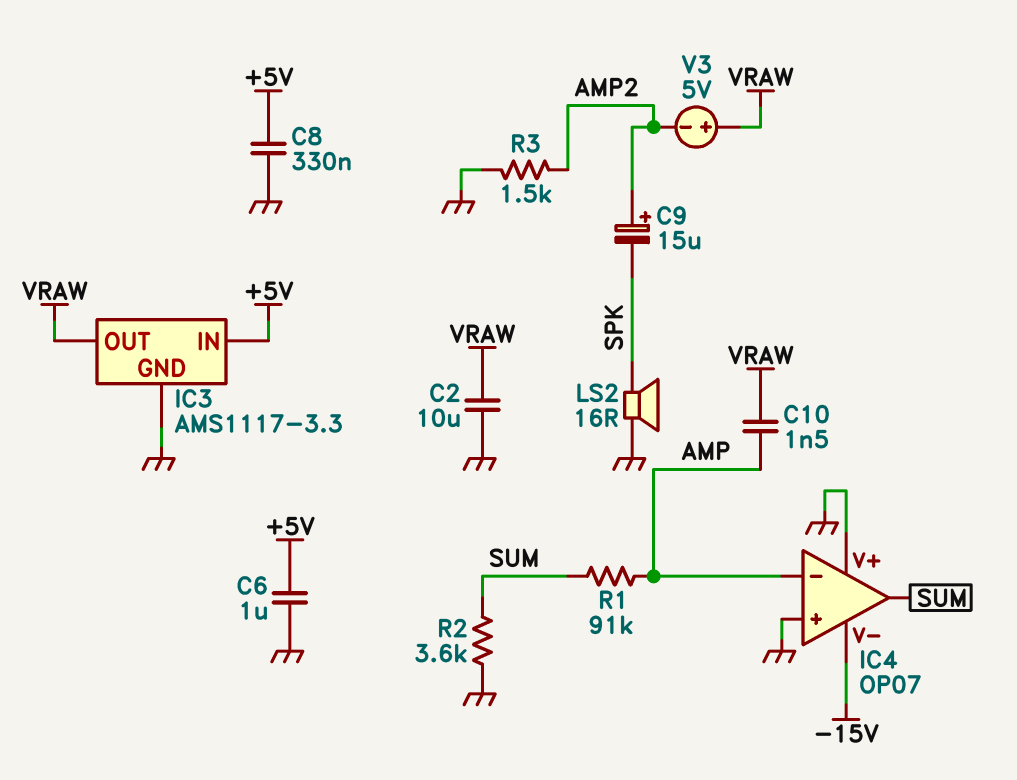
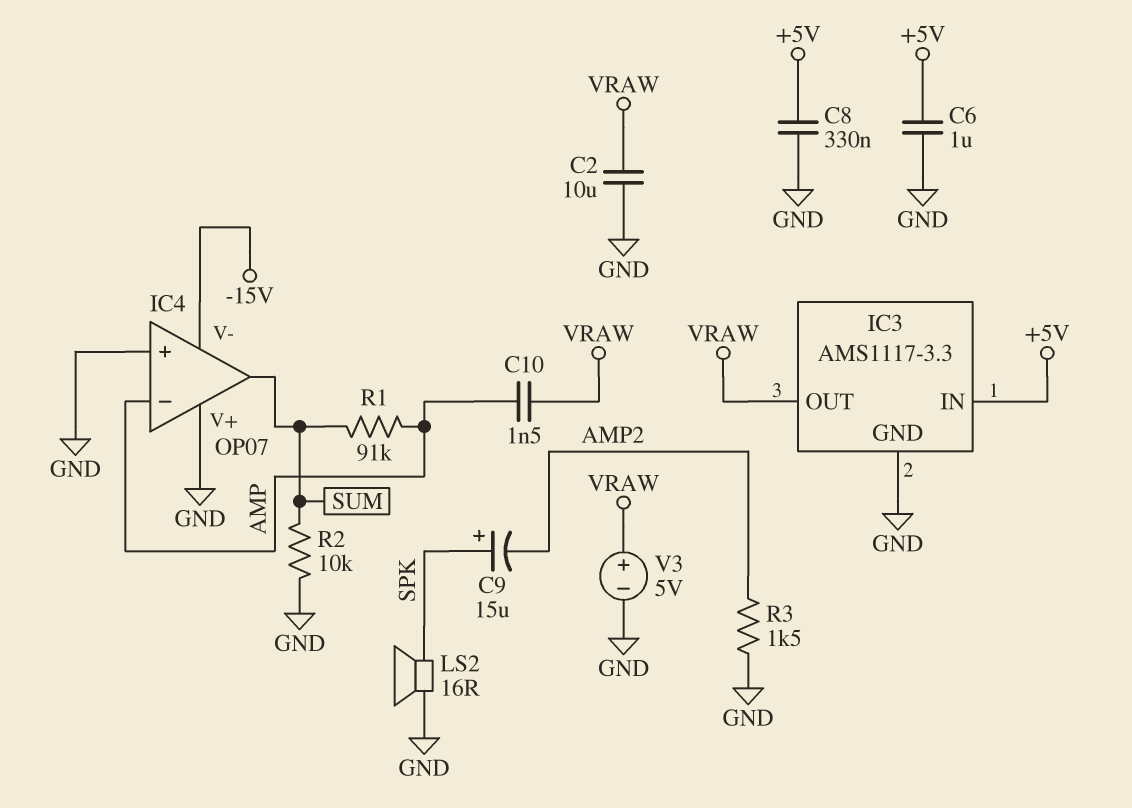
C9: 15uF (plus AMP2, minus SPK) -> 15uF (plus SPK, minus AMP2)
R2: 3.6k (GND, SUM) -> 10k (GND, SUM)
V3: 5V (plus VRAW, minus AMP2) -> 5V (plus VRAW, minus GND)

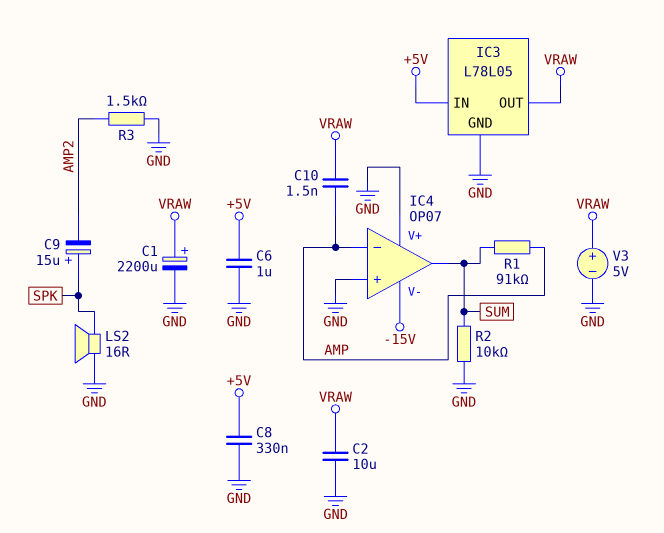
C1: none -> 2200uF (plus VRAW, minus GND)
IC3: AMS1117-3.3 -> L78L05

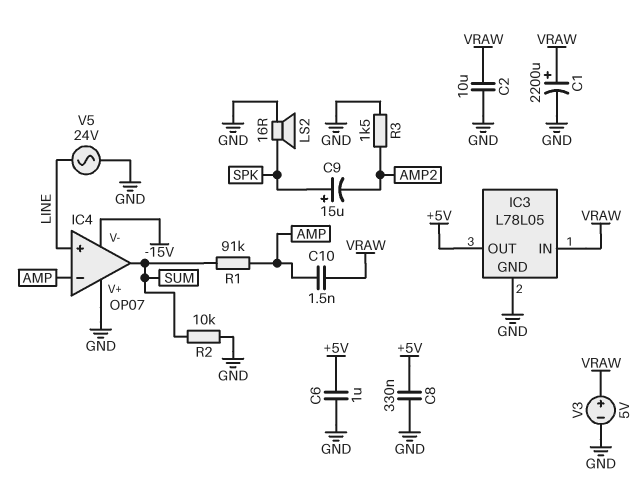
IC3 pin IN: +5V -> VRAW
IC3 pin OUT: VRAW -> +5V
IC4 pin in+: GND -> LINE
V5: none -> AC 24V (GND, LINE)

